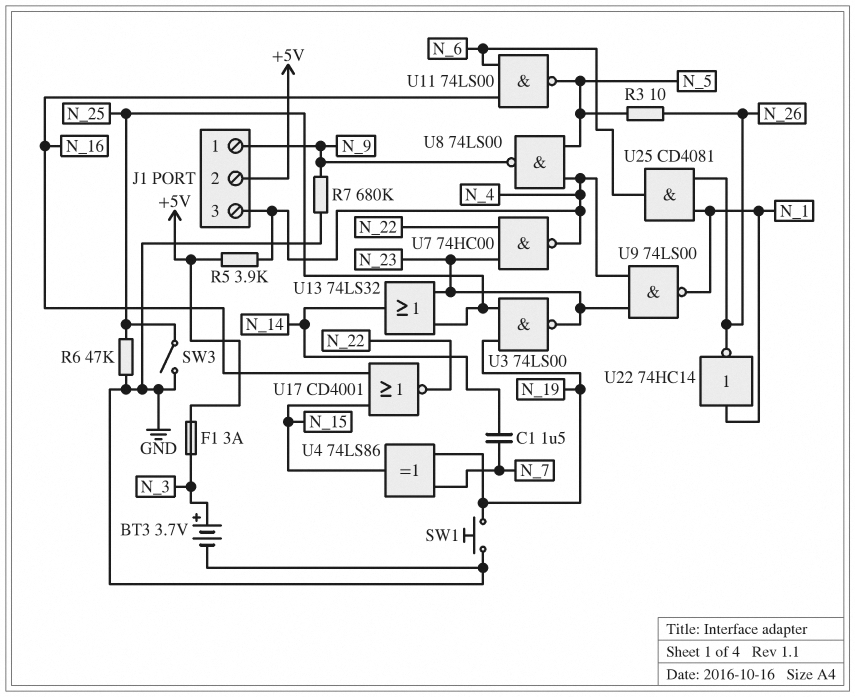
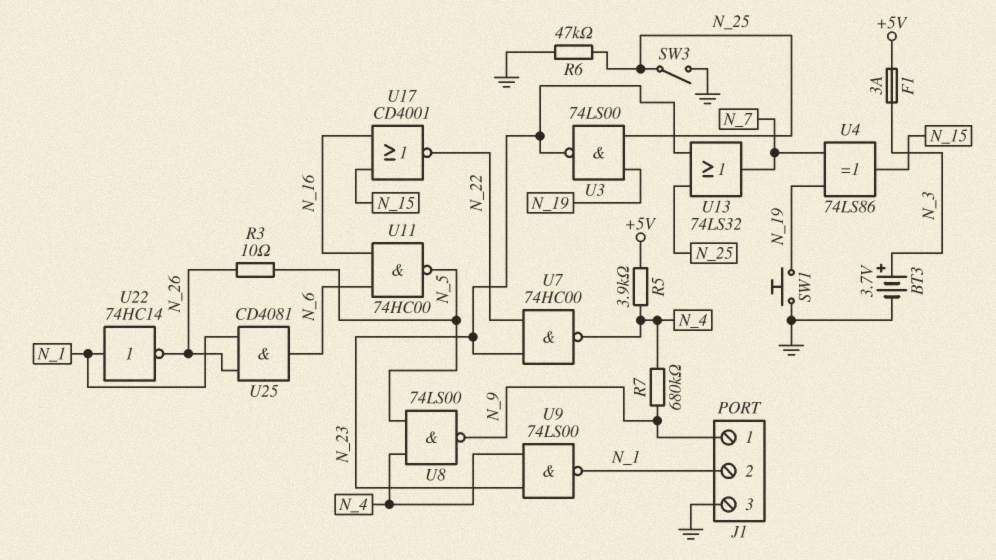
C1: 1.5uF (N_7, N_14) -> none
J1 pin 2: +5V -> N_1
J1 pin 3: N_4 -> GND
R7: 680k (GND, N_9) -> 680k (N_4, N_9)
U11: NAND 74LS00 (in N_6, in N_16, out N_5) -> NAND 74HC00 (in N_6, in N_16, out N_5)
U13: OR 74LS32 (in N_23, in N_25, out N_14) -> OR 74LS32 (in N_23, in N_25, out N_7)

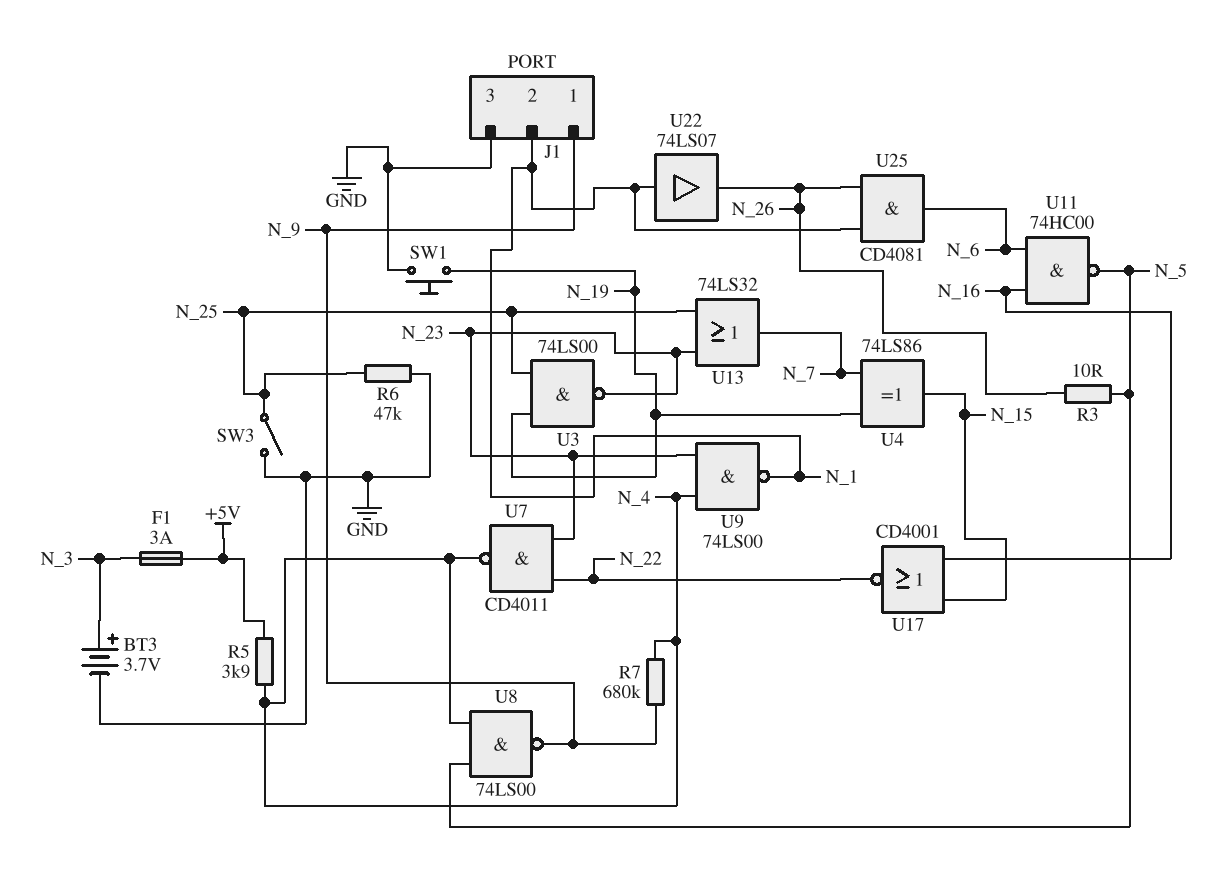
U7: NAND 74HC00 (in N_22, in N_23, out N_4) -> NAND CD4011 (in N_22, in N_23, out N_4)
U22: NOT 74HC14 (in N_1, out N_26) -> buffer 74LS07 (in N_1, out N_26)

